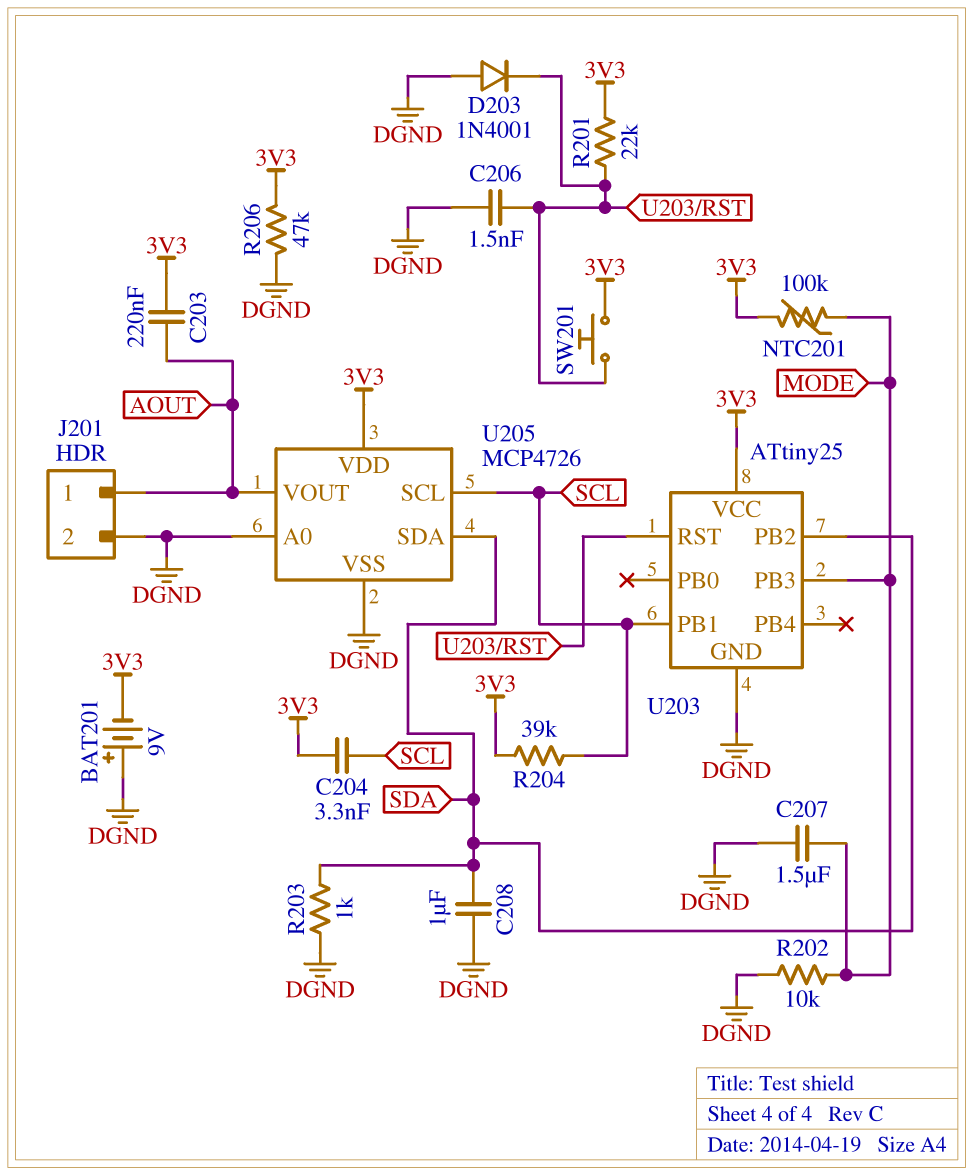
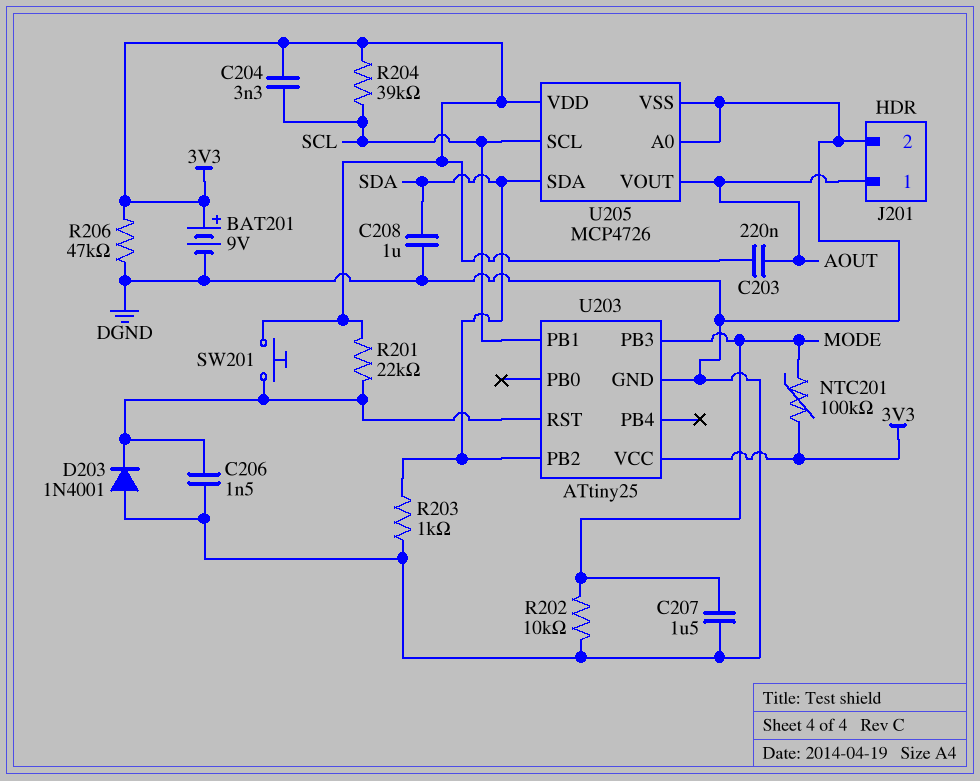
BAT201: 9V (plus DGND, minus 3V3) -> 9V (plus 3V3, minus DGND)

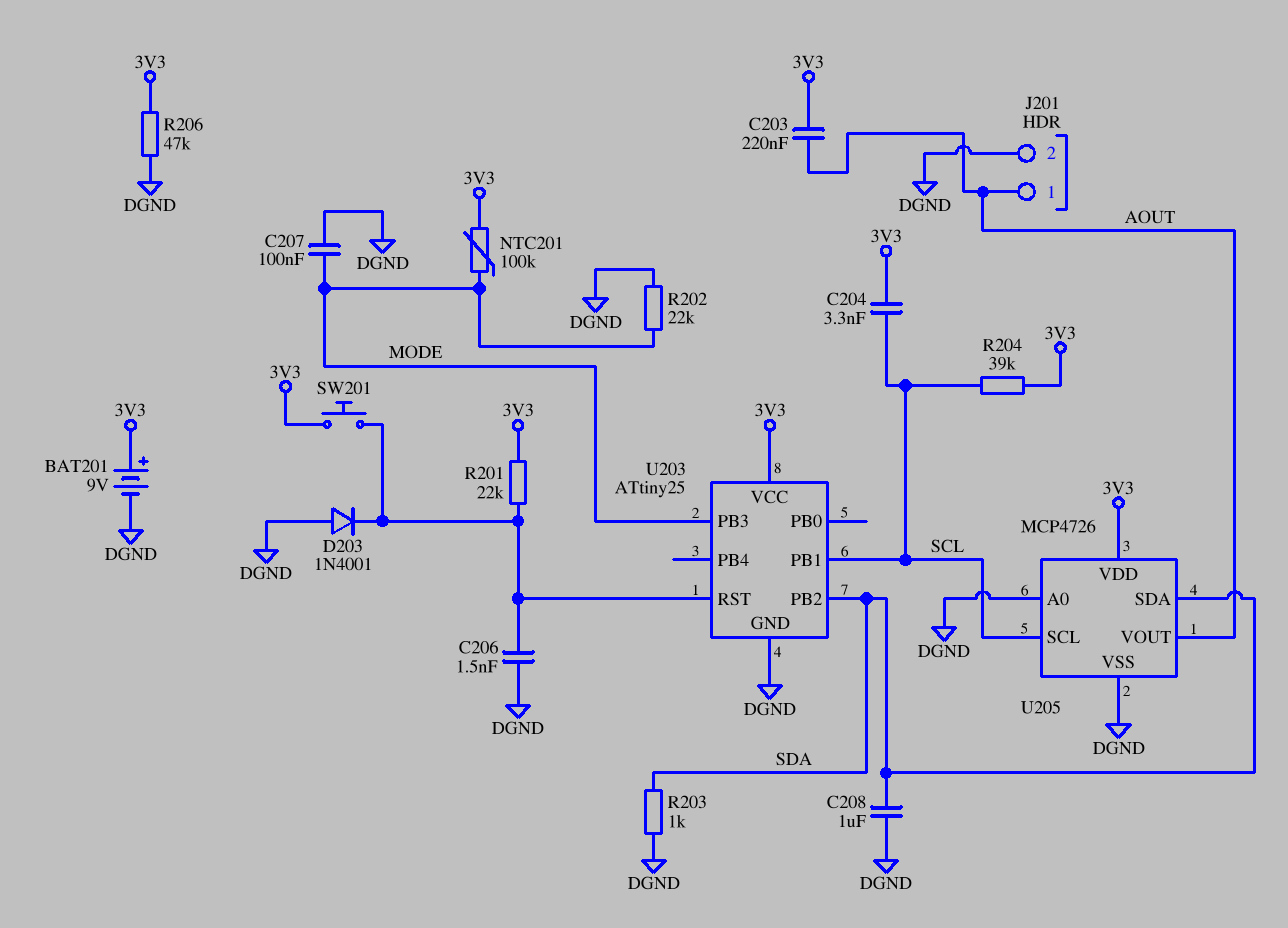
C207: 1.5uF (DGND, MODE) -> 100nF (DGND, MODE)
R202: 10k (DGND, MODE) -> 22k (DGND, MODE)

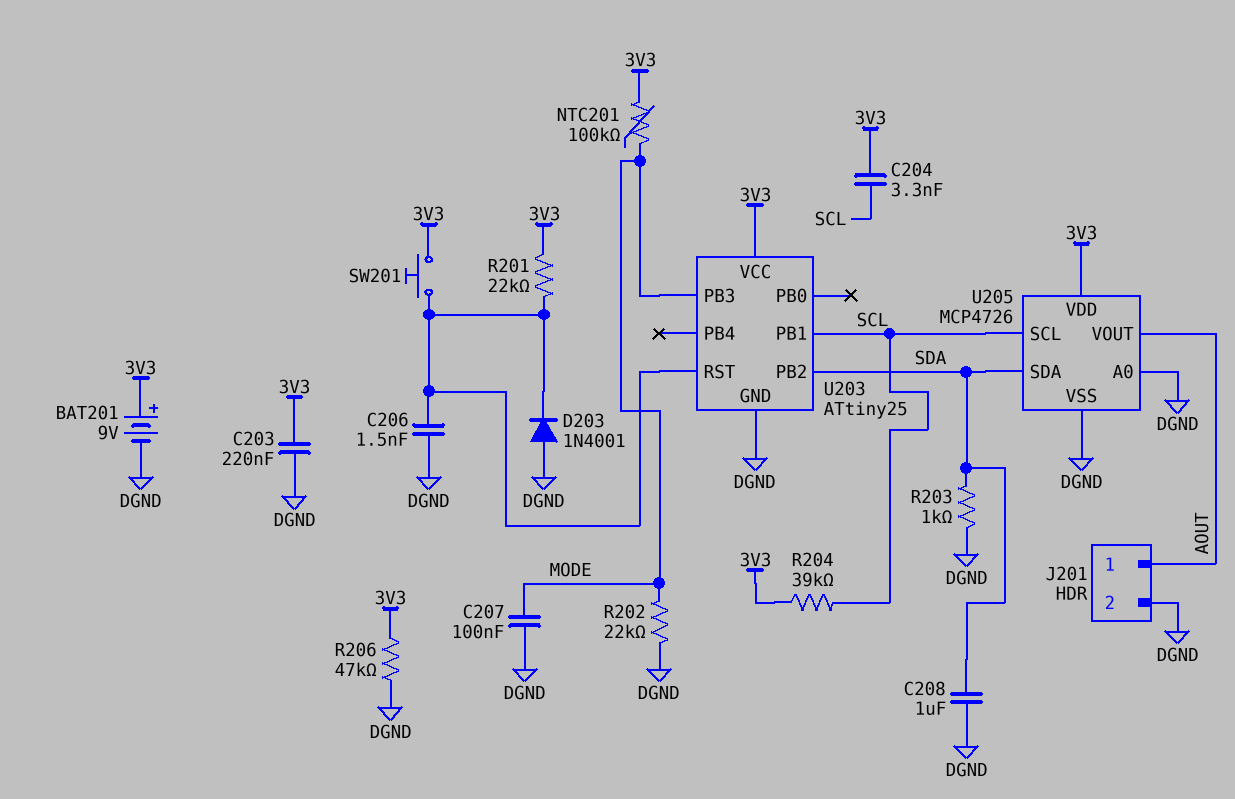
C203: 220nF (3V3, AOUT) -> 220nF (3V3, DGND)

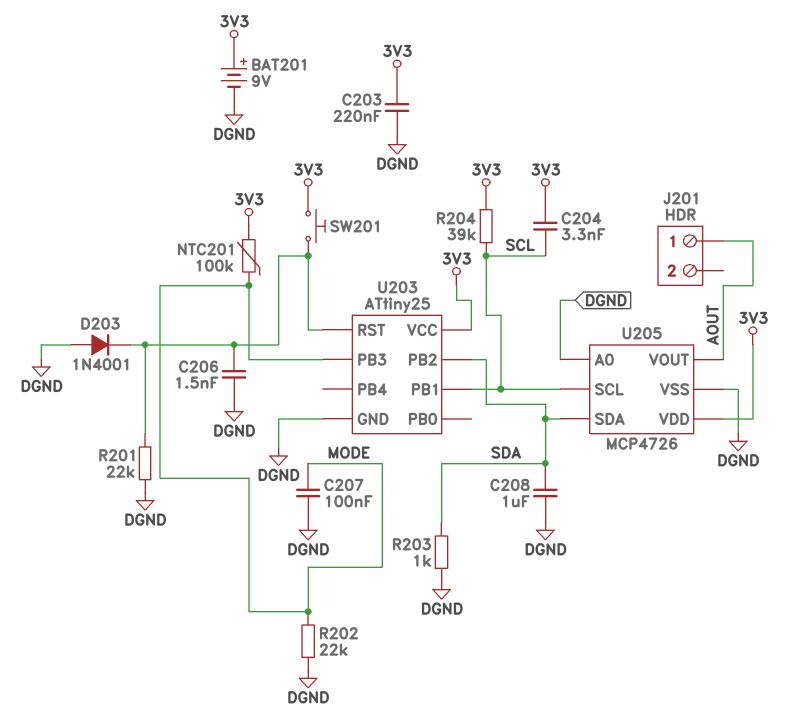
J201 pin 2: DGND -> none
R201: 22k (3V3, U203/RST) -> 22k (DGND, U203/RST)
R206: 47k (3V3, DGND) -> none

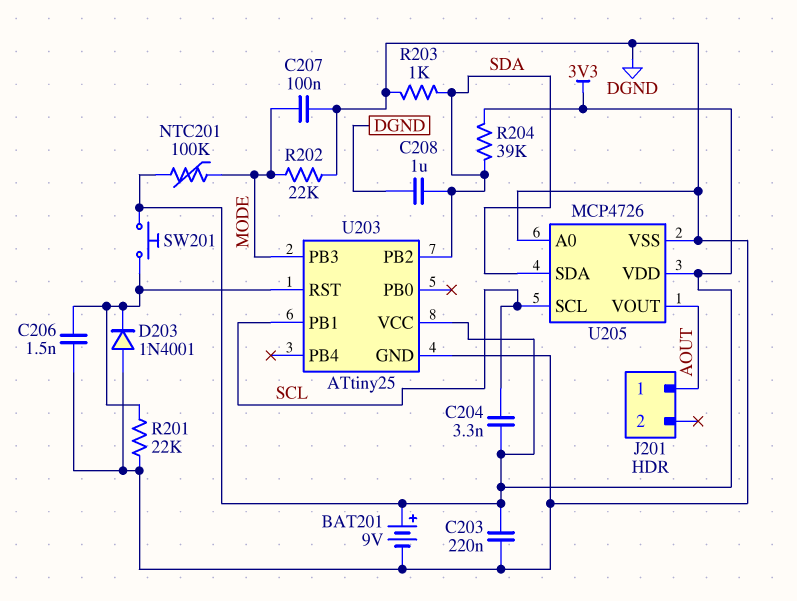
R204: 39k (3V3, SCL) -> 39k (3V3, SDA)

